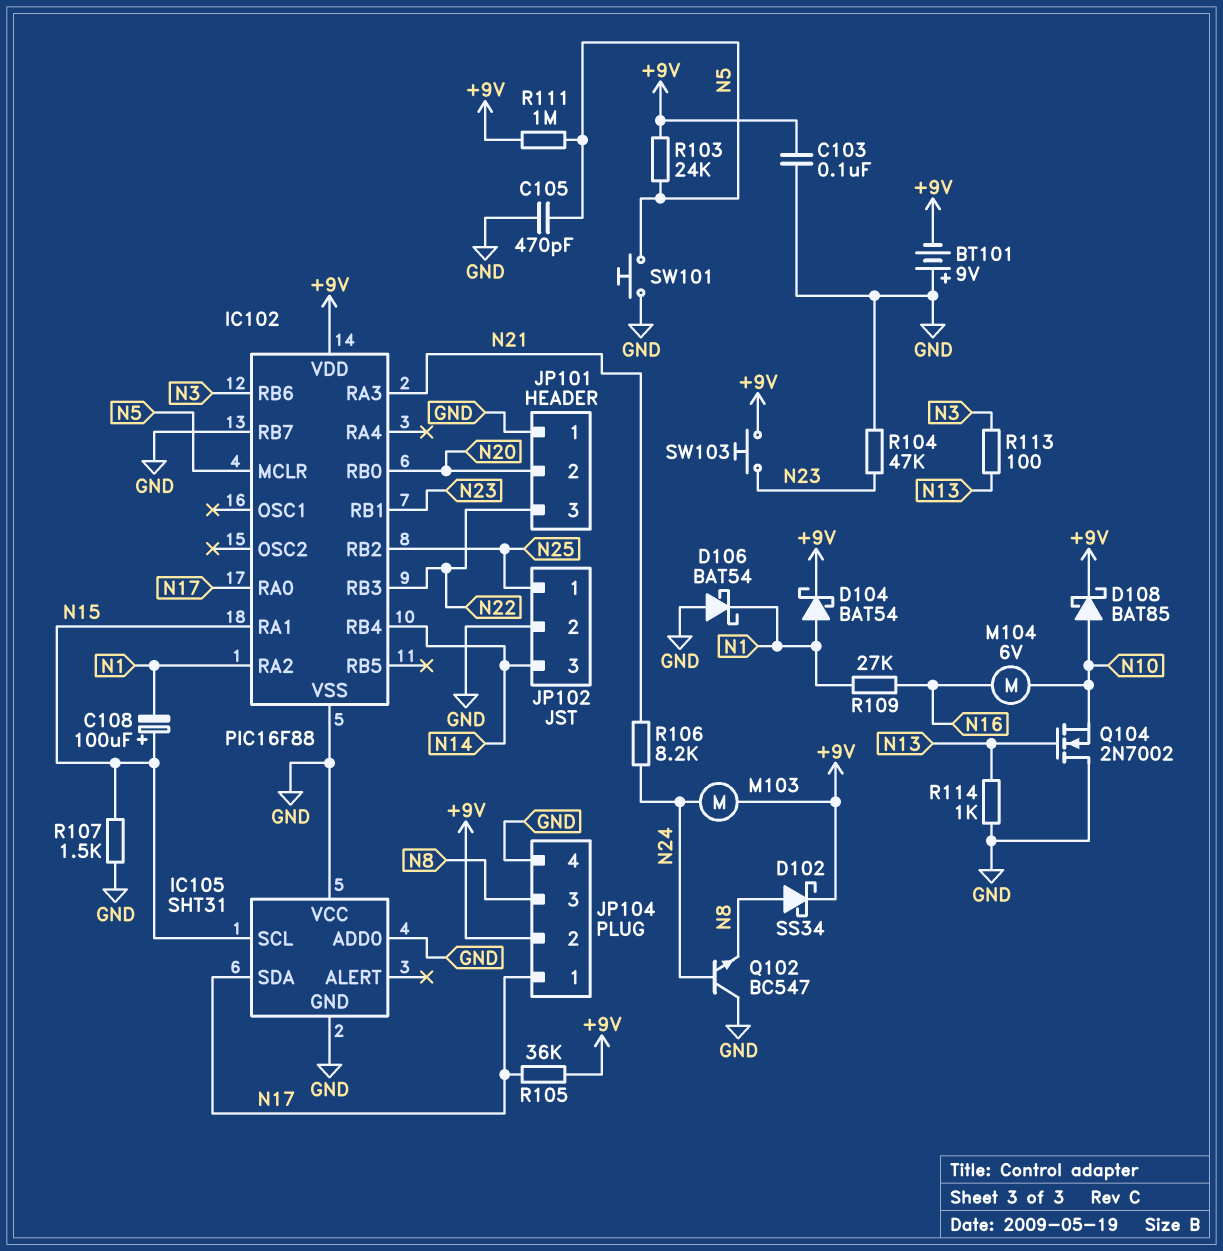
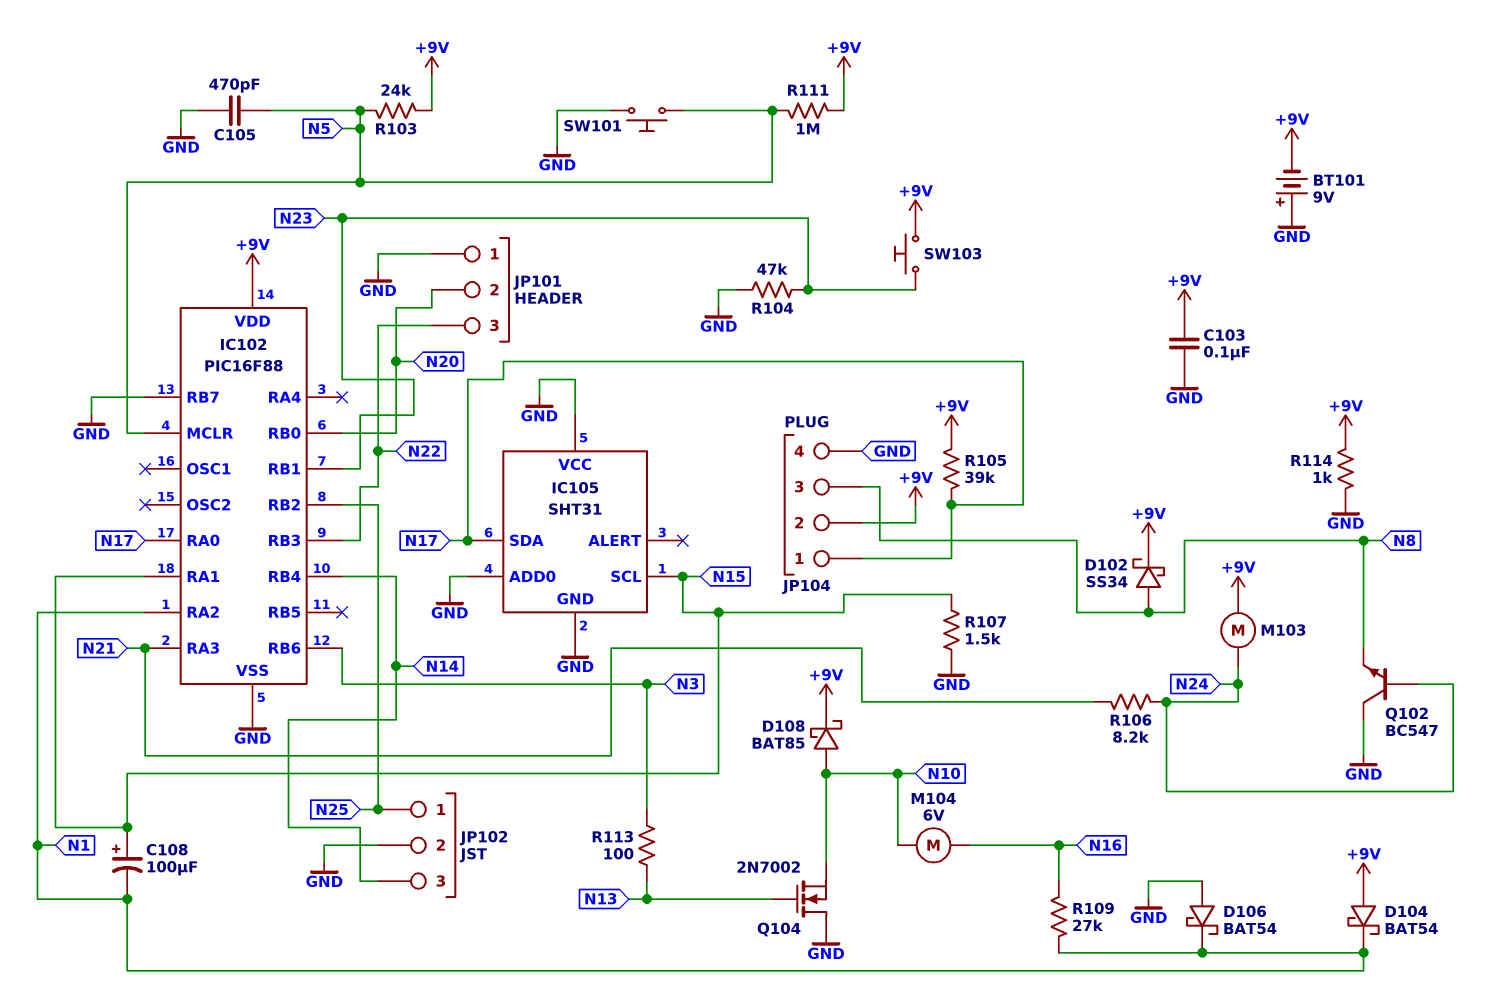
D104: schottky BAT54 (A N1, K +9V) -> schottky BAT54 (A +9V, K N1)
R105: 36k (+9V, N17) -> 39k (+9V, N17)
R114: 1k (GND, N13) -> 1k (+9V, GND)

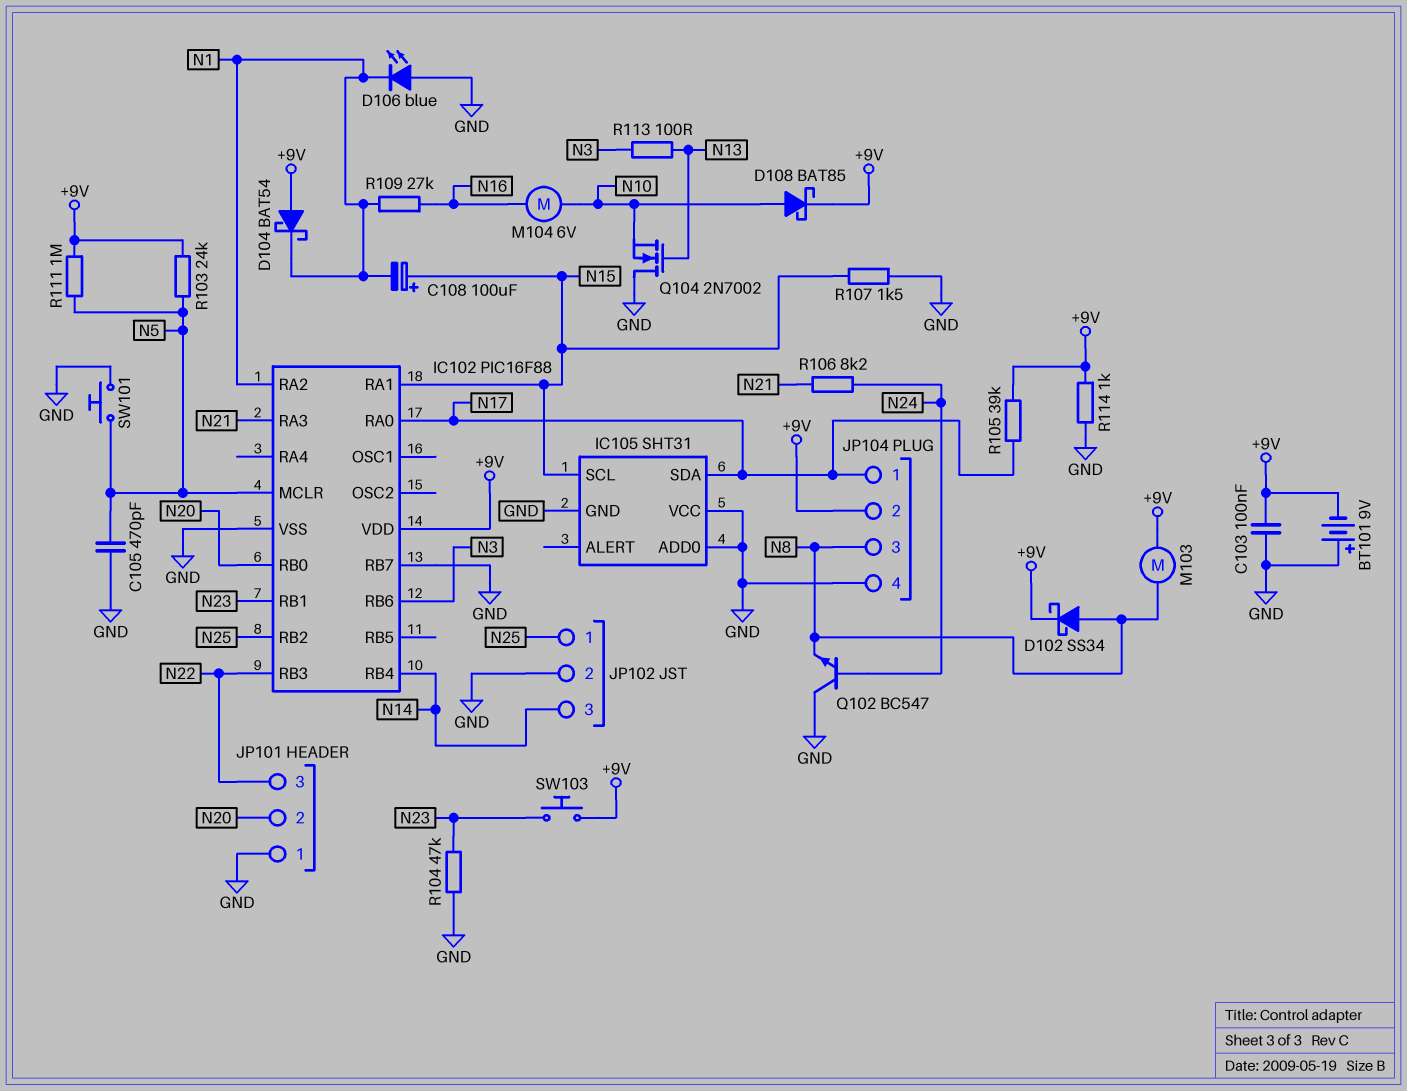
D106: schottky BAT54 (A GND, K N1) -> LED blue (A GND, K N1)
M103: motor (+9V, N24) -> motor (+9V, N8)

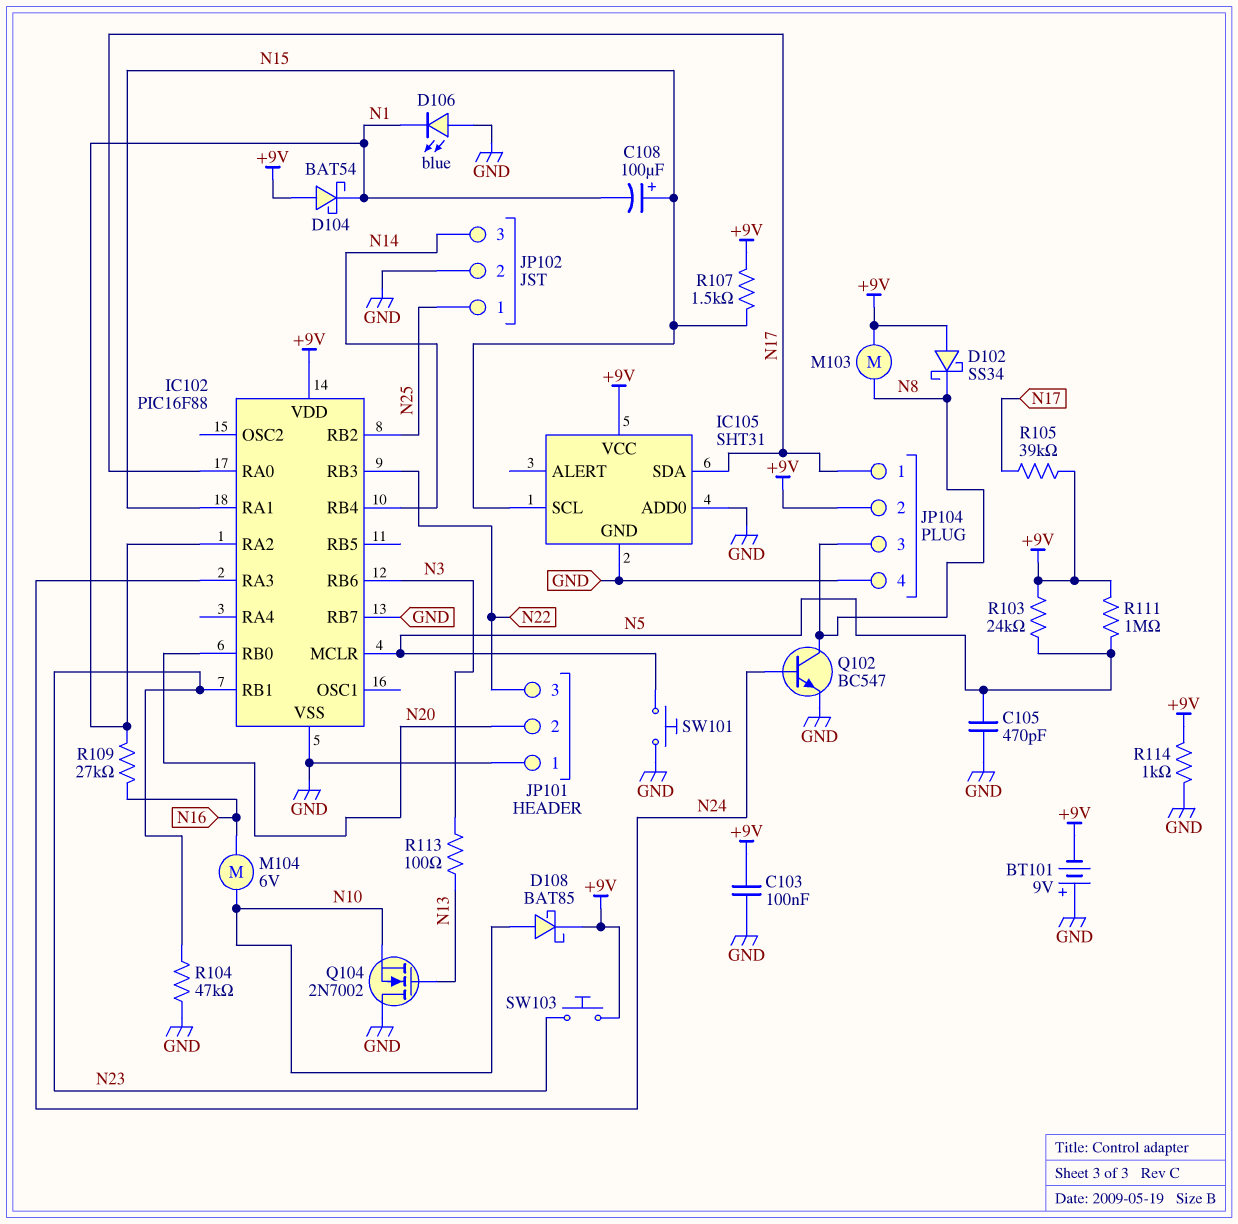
D102: schottky SS34 (A N8, K +9V) -> schottky SS34 (A +9V, K N8)
IC102 pin RA3: N21 -> N24
IC105 pin VCC: GND -> +9V
Q102: NPN BC547 (B N24, C GND, E N8) -> NPN BC547 (B N24, C N8, E GND)
R106: 8.2k (N21, N24) -> none
R107: 1.5k (GND, N15) -> 1.5k (+9V, N15)

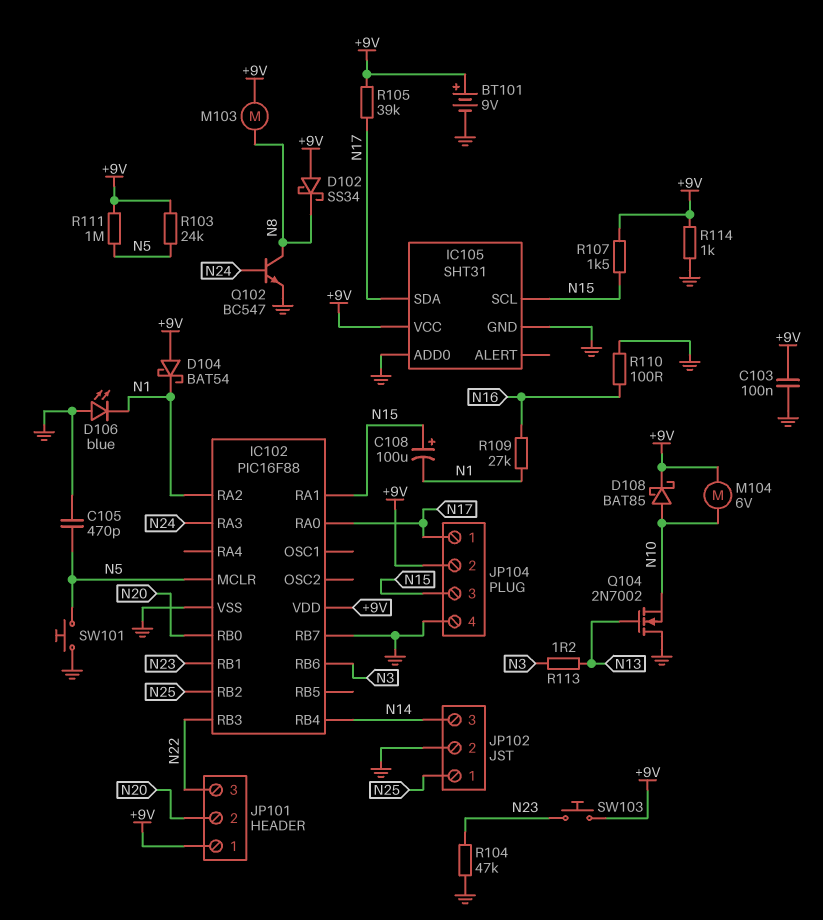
BT101: 9V (plus GND, minus +9V) -> 9V (plus +9V, minus GND)
JP101 pin 1: GND -> +9V
JP104 pin 3: N8 -> N15
M104: motor 6V (N10, N16) -> motor 6V (+9V, N10)
R110: none -> 100 (GND, N16)
R113: 100 (N3, N13) -> 1.2 (N3, N13)

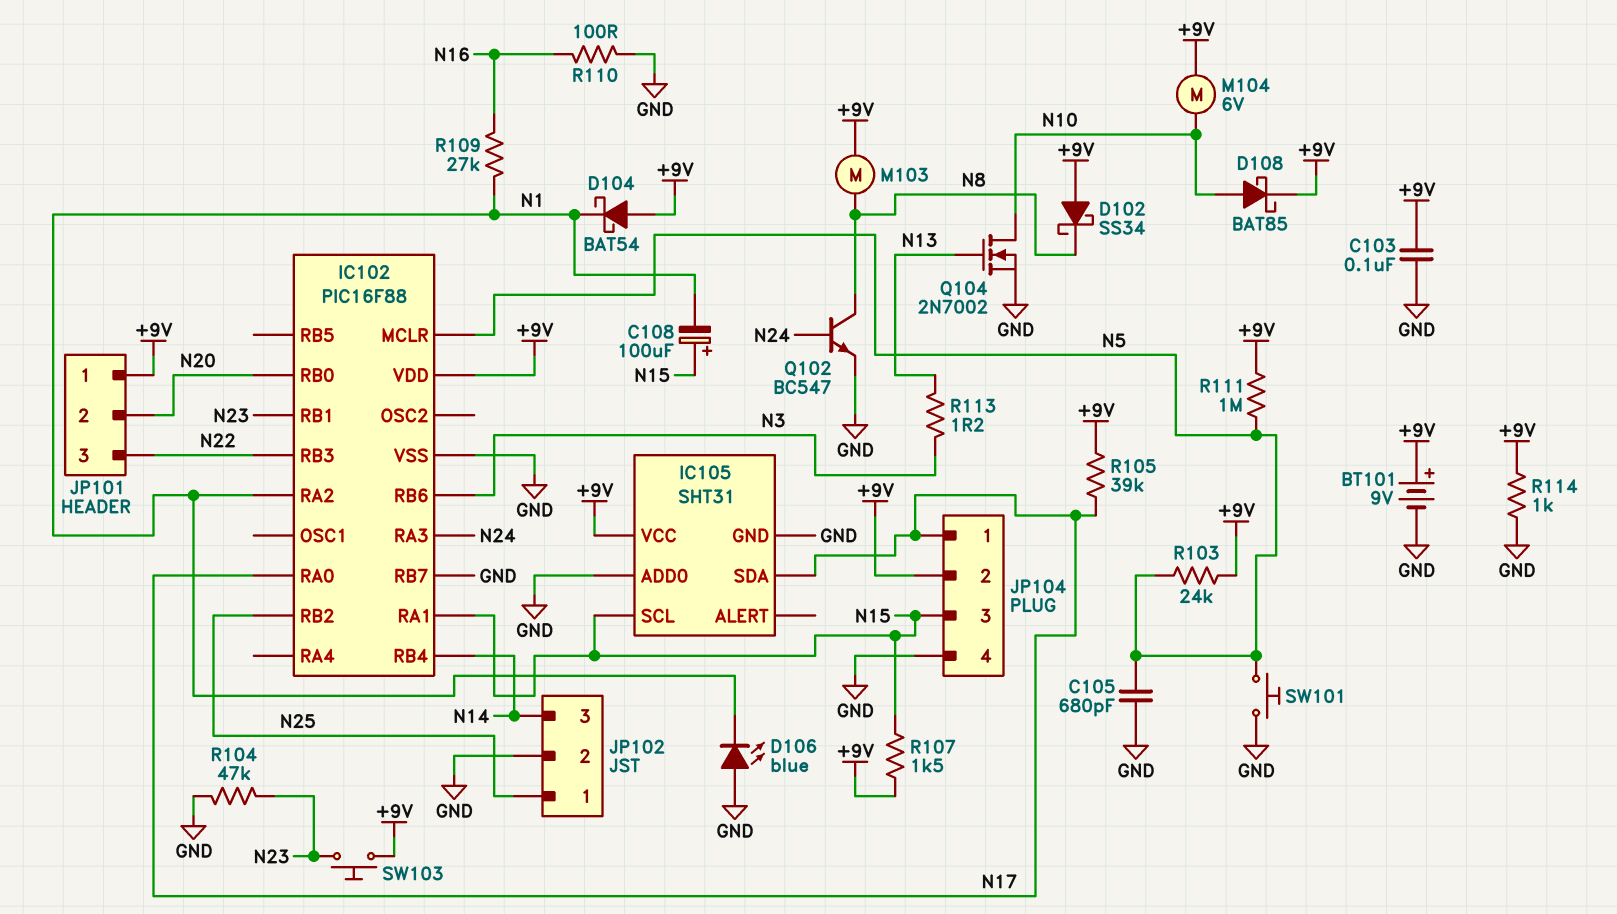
C105: 470pF (GND, N5) -> 680pF (GND, N5)
Q104: NMOS 2N7002 (G N13, D GND, S N10) -> NMOS 2N7002 (G N13, D N10, S GND)

